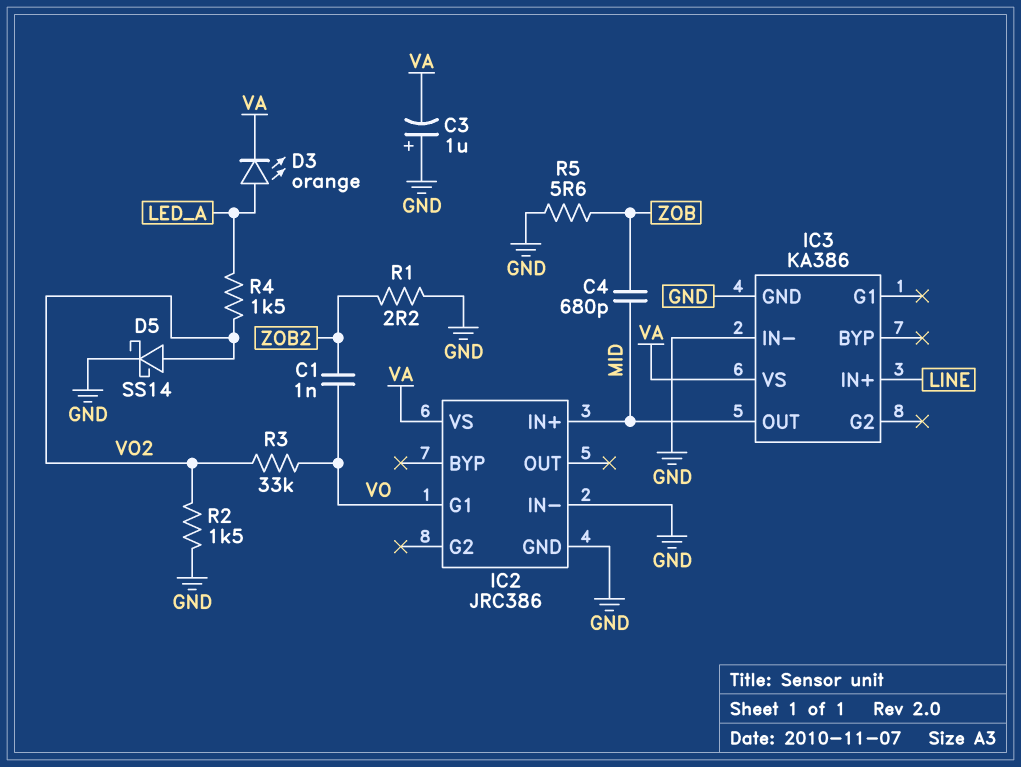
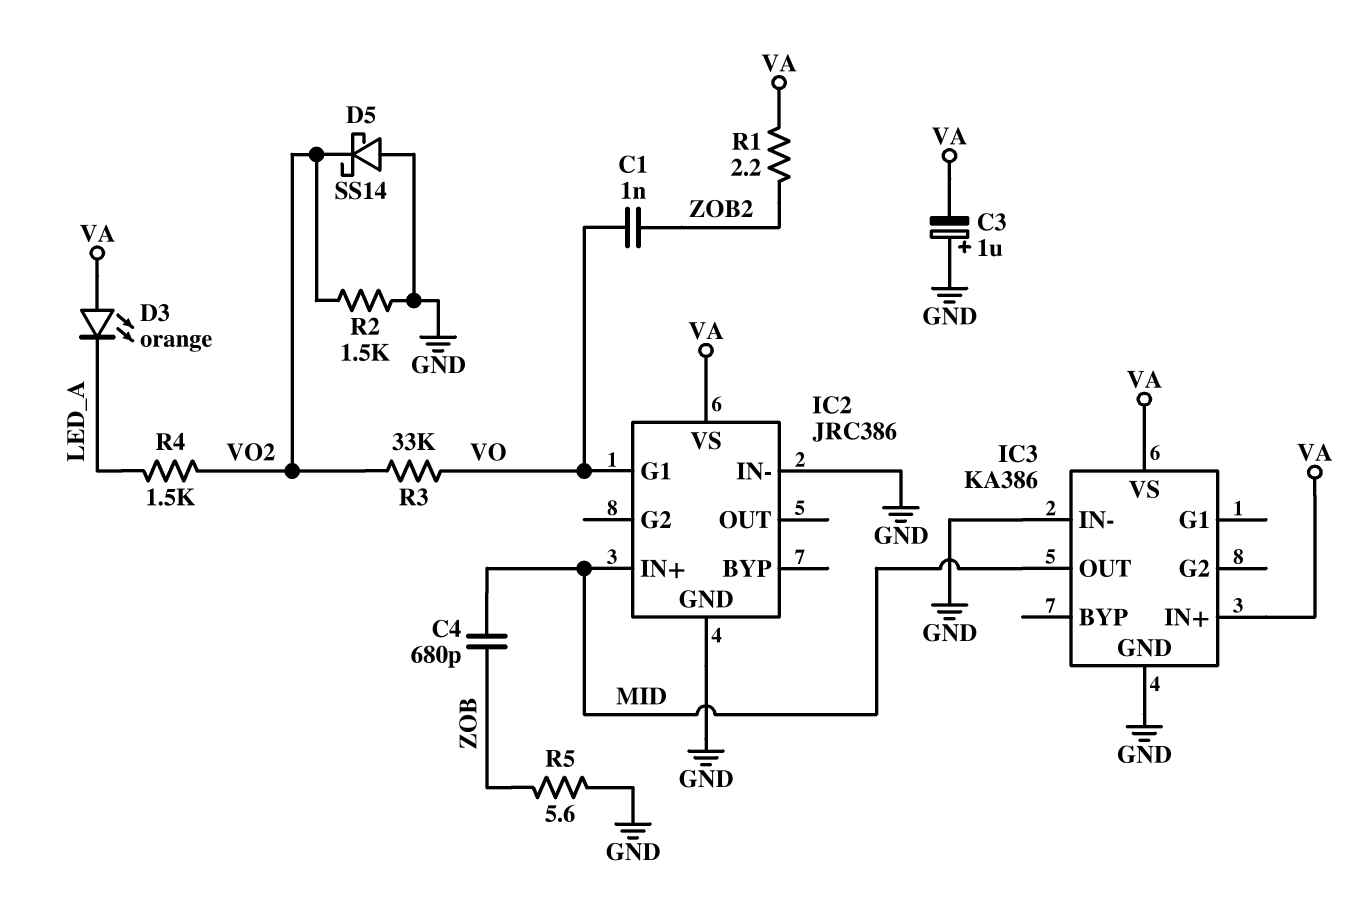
D3: LED orange (A LED_A, K VA) -> LED orange (A VA, K LED_A)
D5: schottky SS14 (A VO2, K GND) -> schottky SS14 (A GND, K VO2)
IC3 pin IN+: LINE -> VA
R1: 2.2 (GND, ZOB2) -> 2.2 (VA, ZOB2)

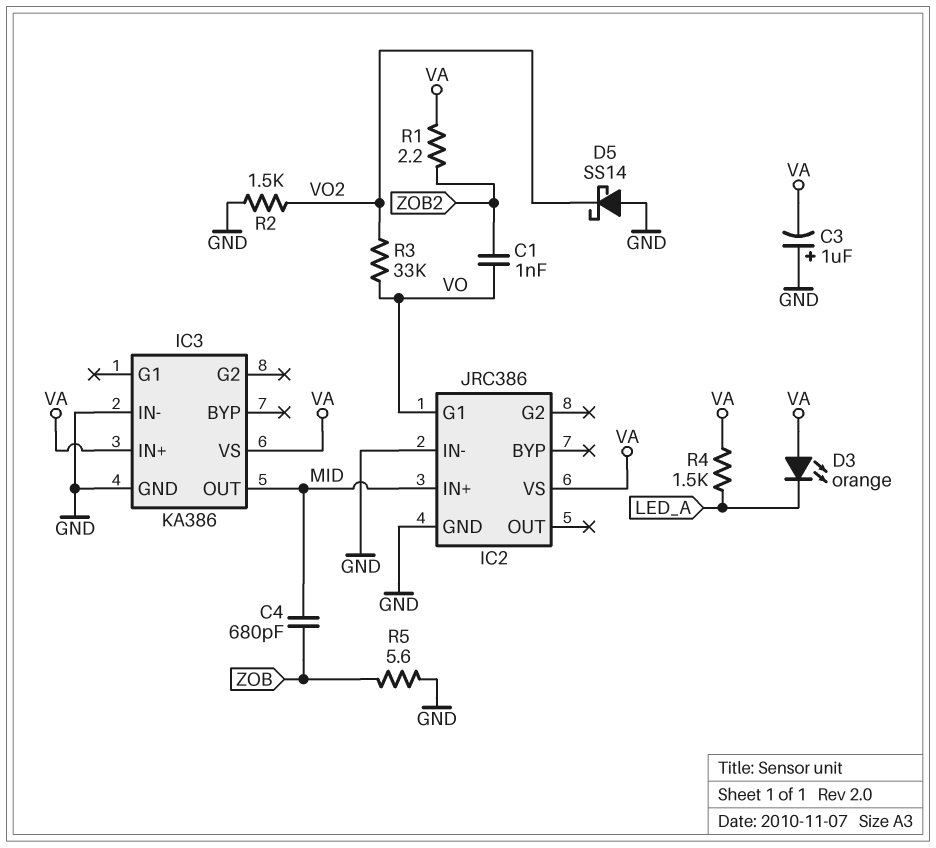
R4: 1.5k (LED_A, VO2) -> 1.5k (LED_A, VA)

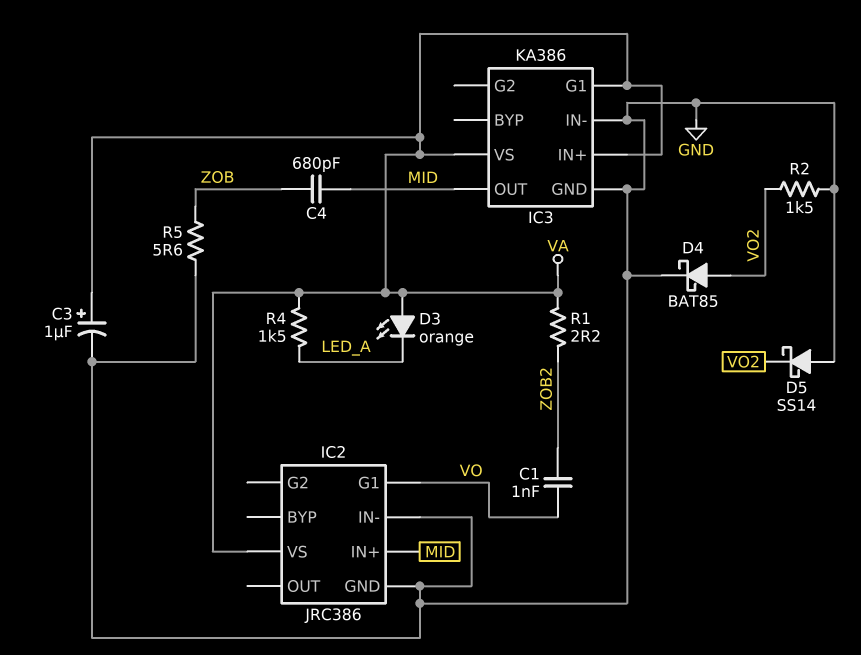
C3: 1uF (plus GND, minus VA) -> 1uF (plus VA, minus GND)
D4: none -> schottky BAT85 (A VO2, K GND)
IC3 pin G1: none -> VA
R3: 33k (VO, VO2) -> none

